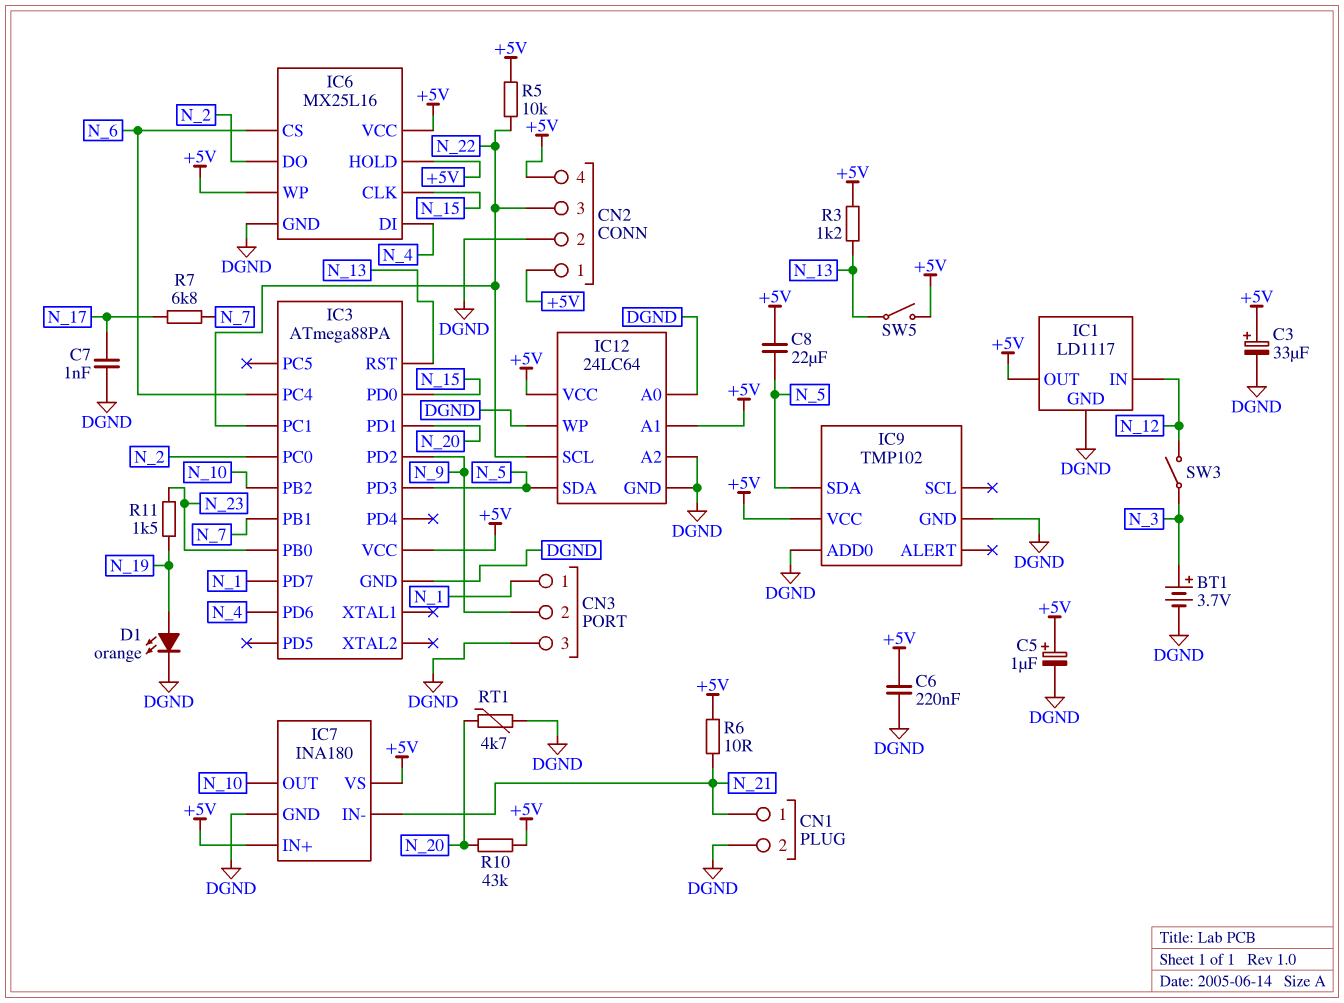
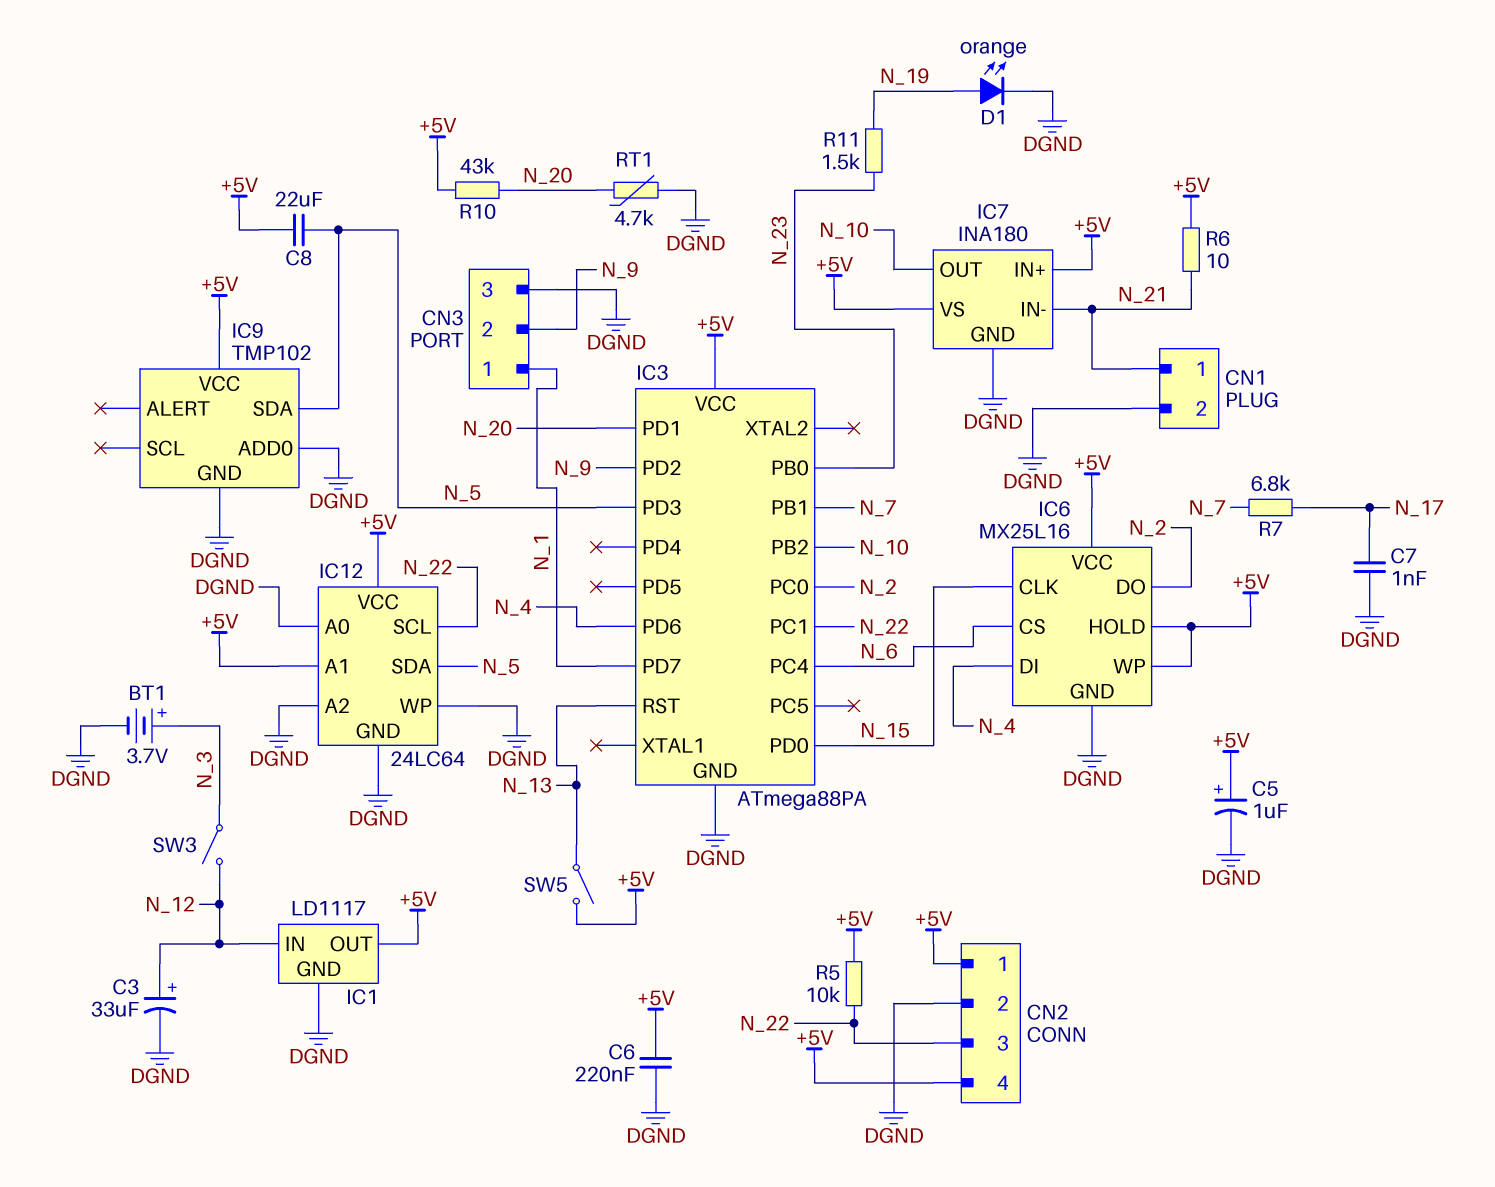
C3: 33uF (plus +5V, minus DGND) -> 33uF (plus N_12, minus DGND)
R3: 1.2k (+5V, N_13) -> none

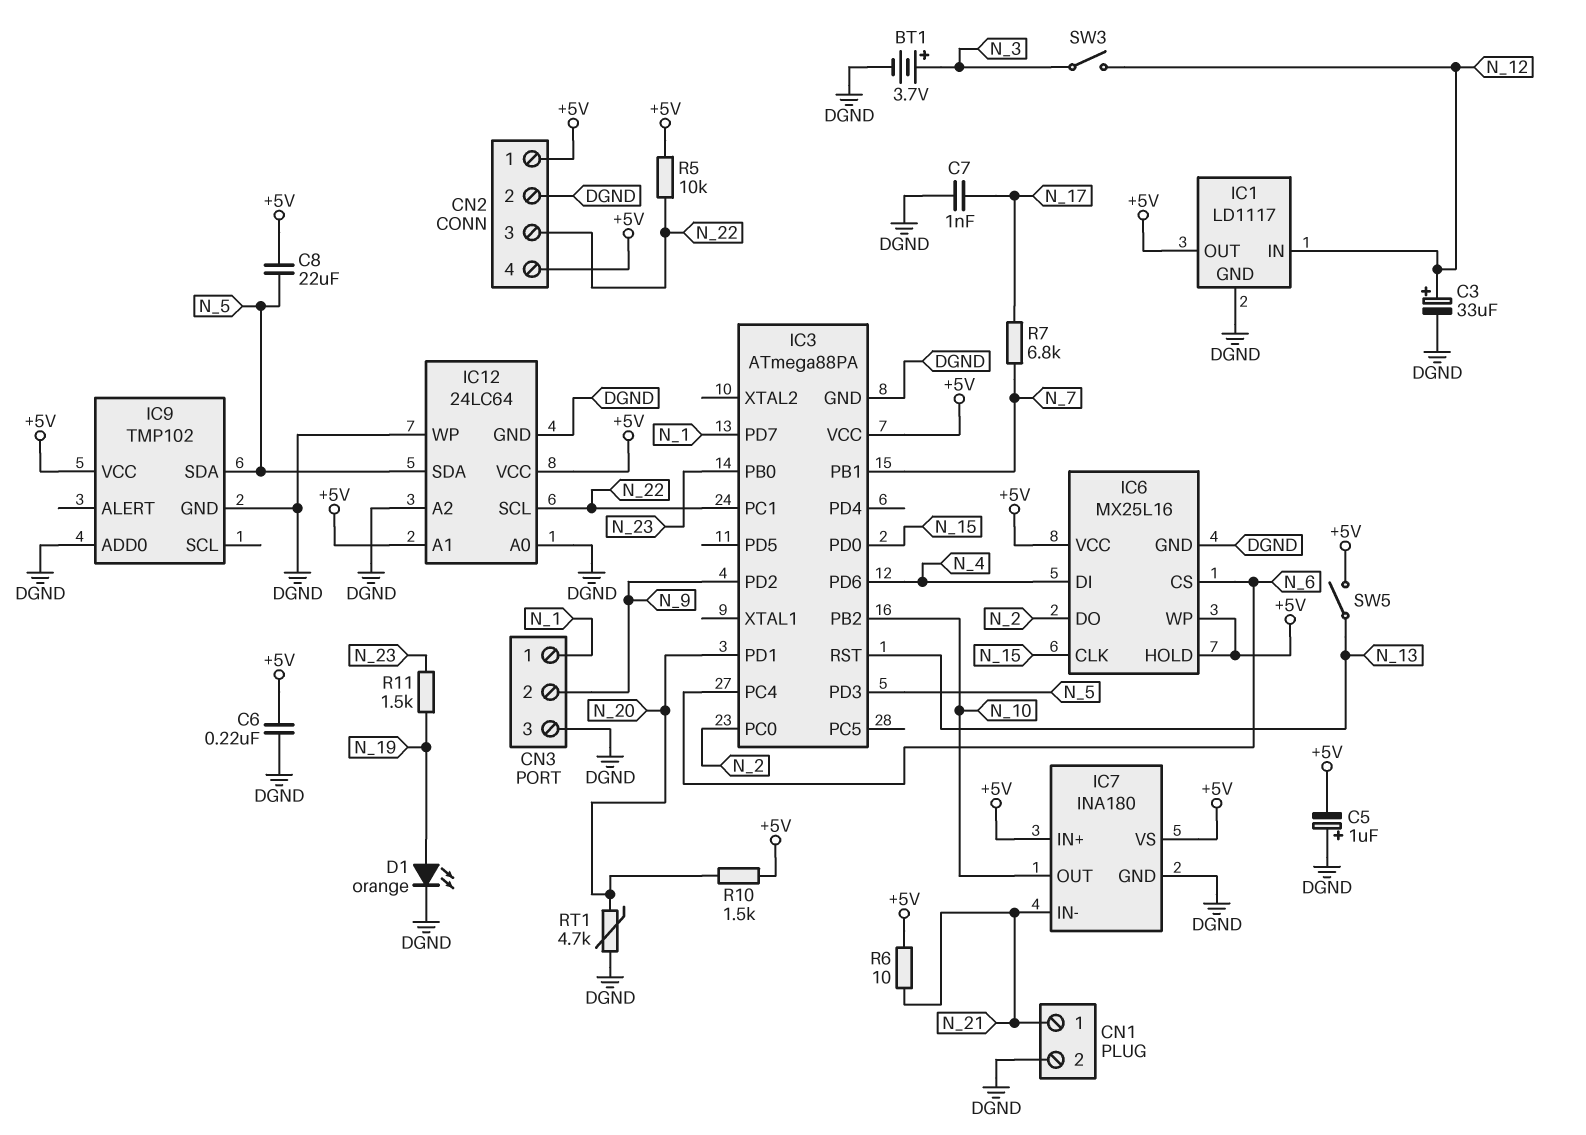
C5: 1uF (plus +5V, minus DGND) -> 1uF (plus DGND, minus +5V)
R10: 43k (+5V, N_20) -> 1.5k (+5V, N_20)

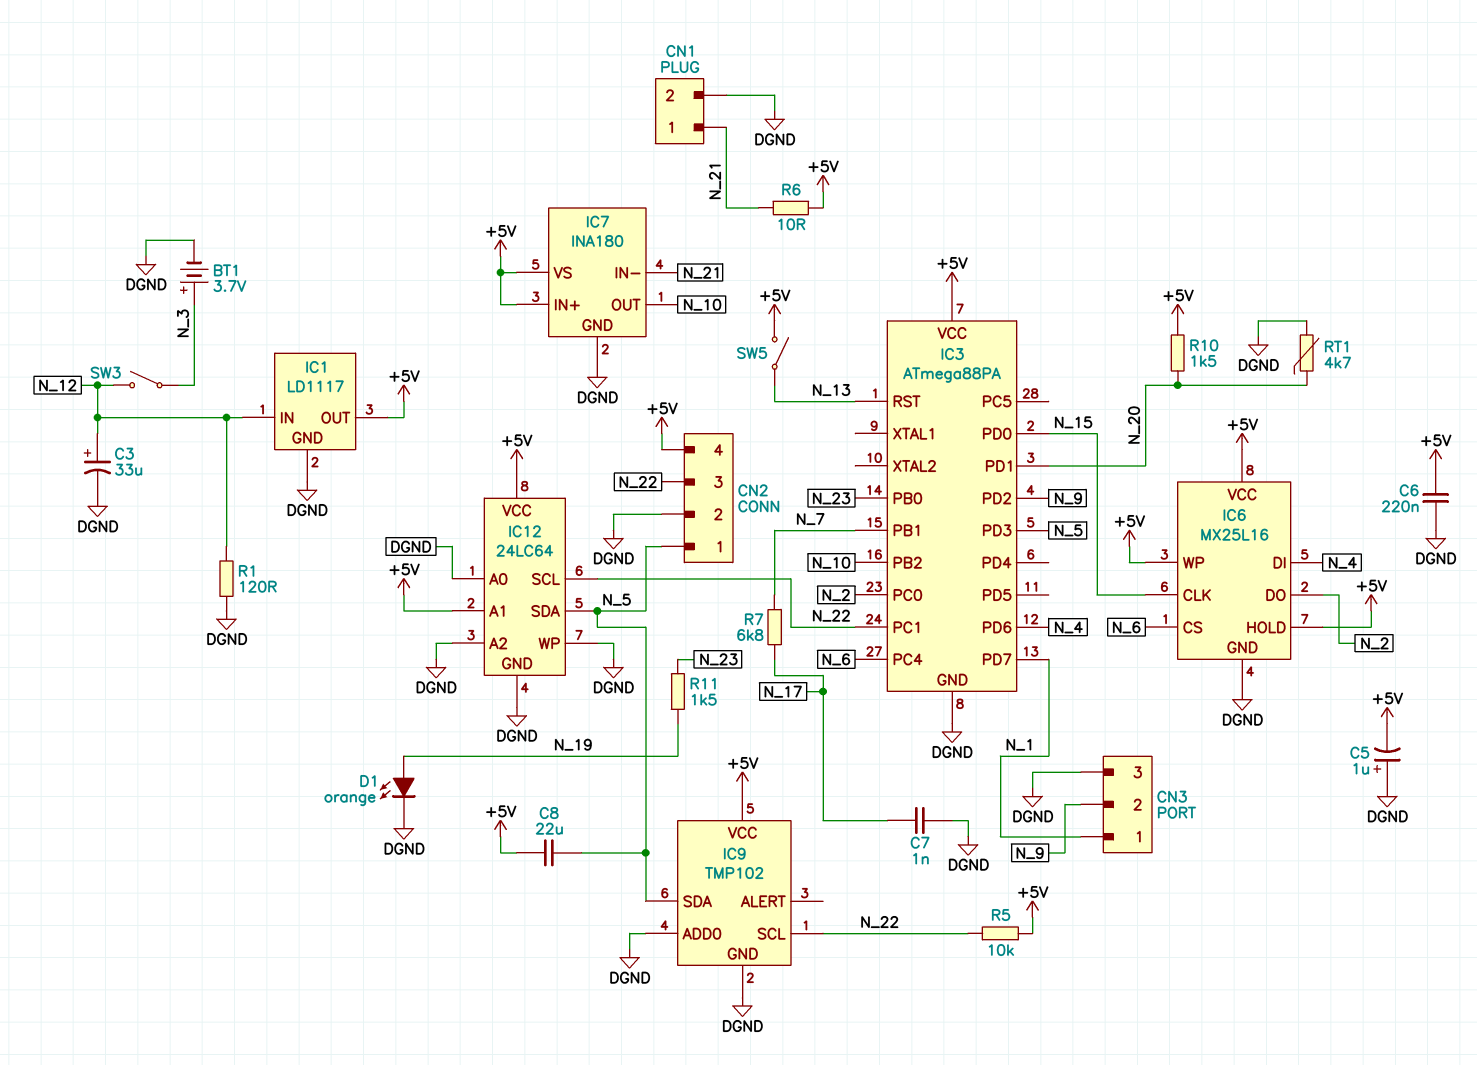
CN2 pin 1: +5V -> N_5
IC9 pin SCL: none -> N_22
R1: none -> 120 (DGND, N_12)

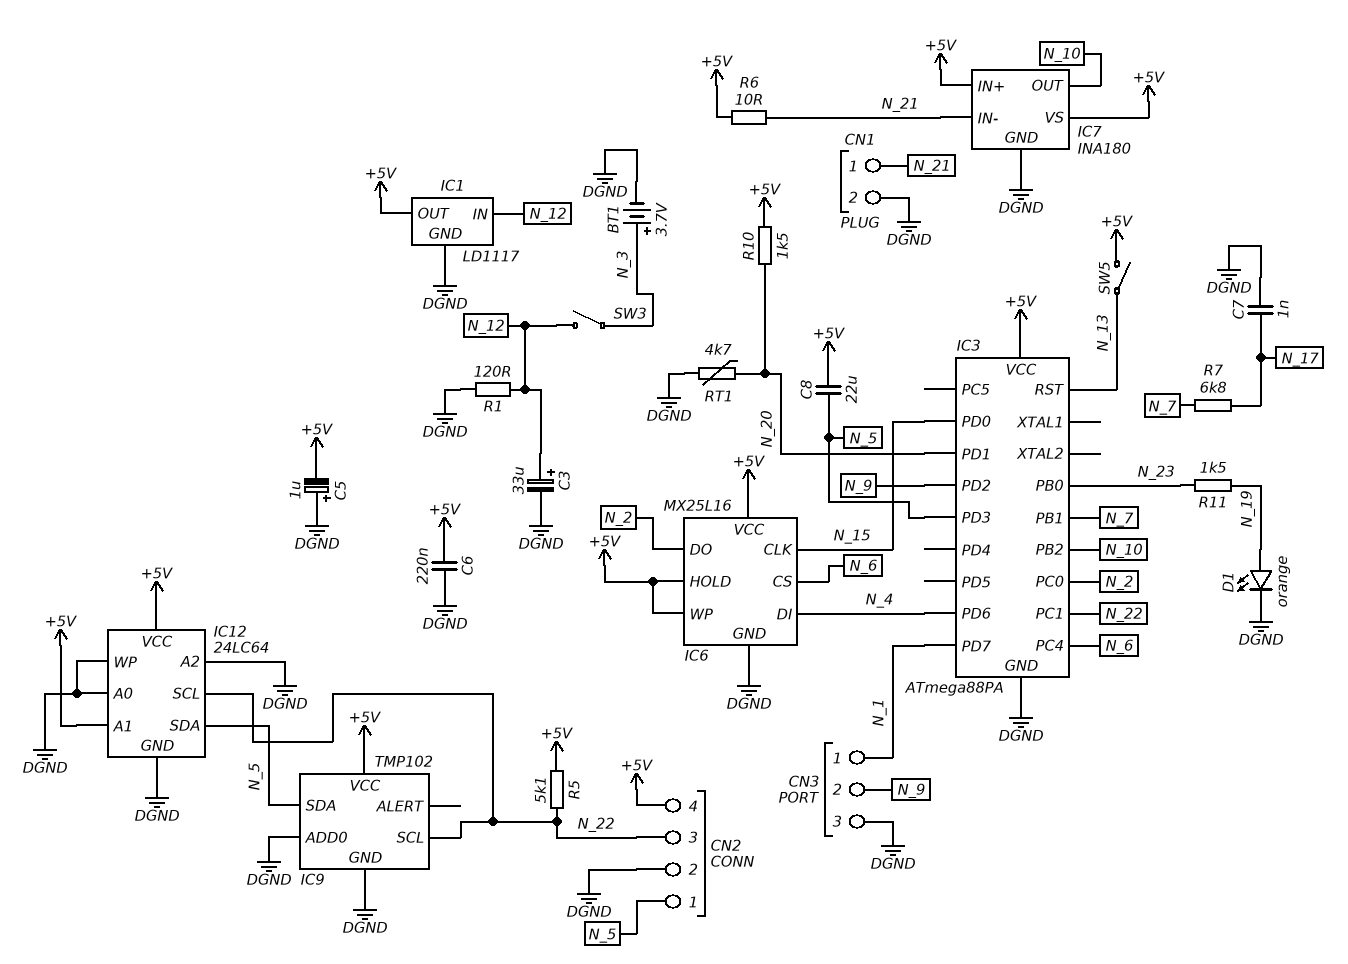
R5: 10k (+5V, N_22) -> 5.1k (+5V, N_22)

